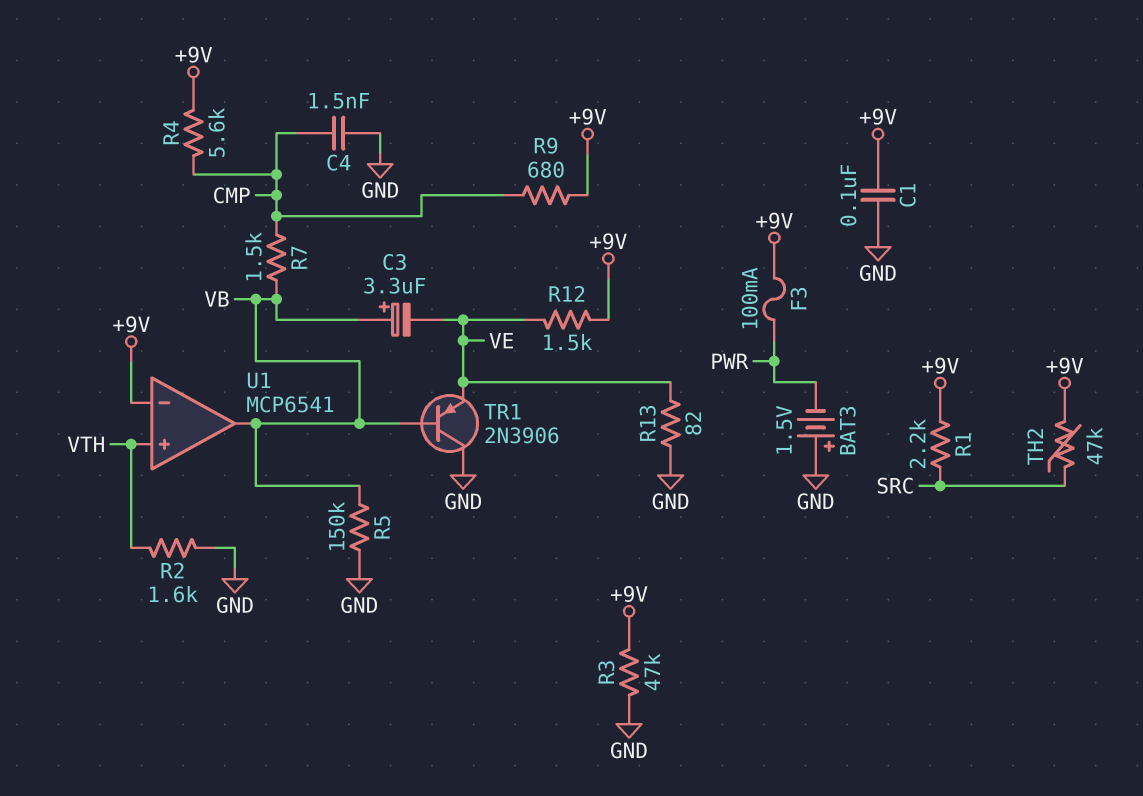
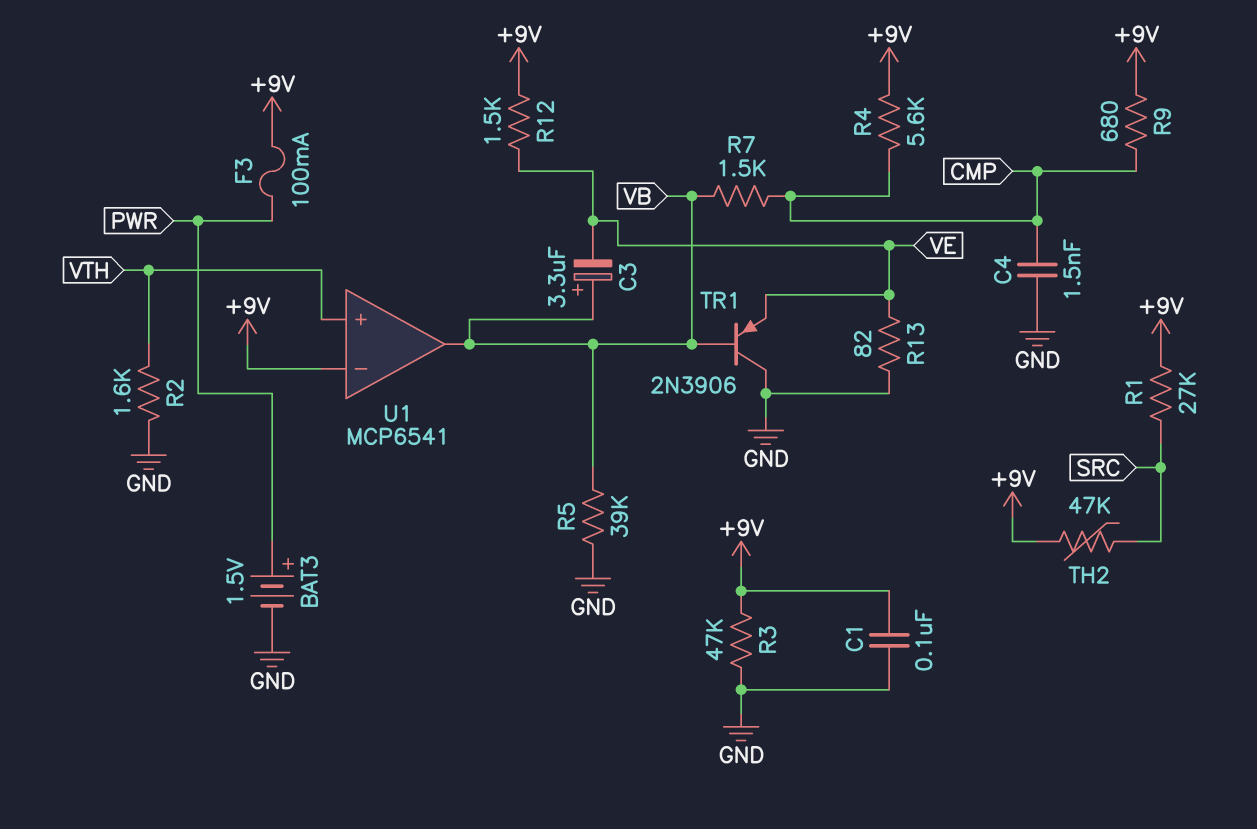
BAT3: 1.5V (plus GND, minus PWR) -> 1.5V (plus PWR, minus GND)
R1: 2.2k (+9V, SRC) -> 27k (+9V, SRC)
R5: 150k (GND, VB) -> 39k (GND, VB)

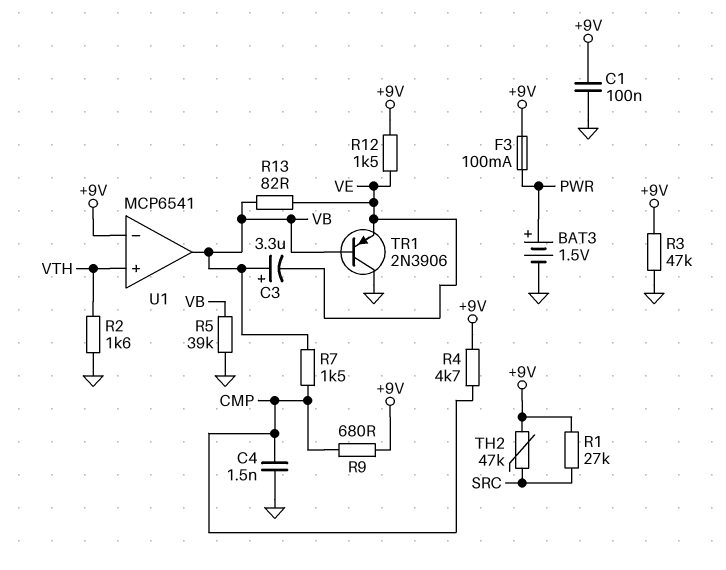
R4: 5.6k (+9V, CMP) -> 4.7k (+9V, CMP)
R13: 82 (GND, VE) -> 82 (VB, VE)

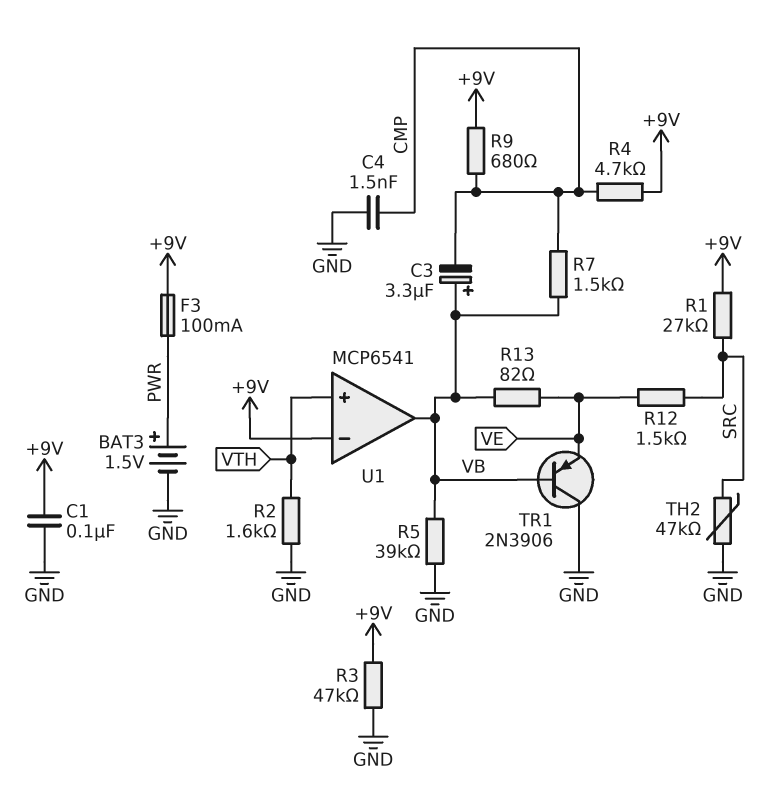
C3: 3.3uF (plus VB, minus VE) -> 3.3uF (plus VB, minus CMP)
R12: 1.5k (+9V, VE) -> 1.5k (SRC, VE)
TH2: 47k (+9V, SRC) -> 47k (GND, SRC)

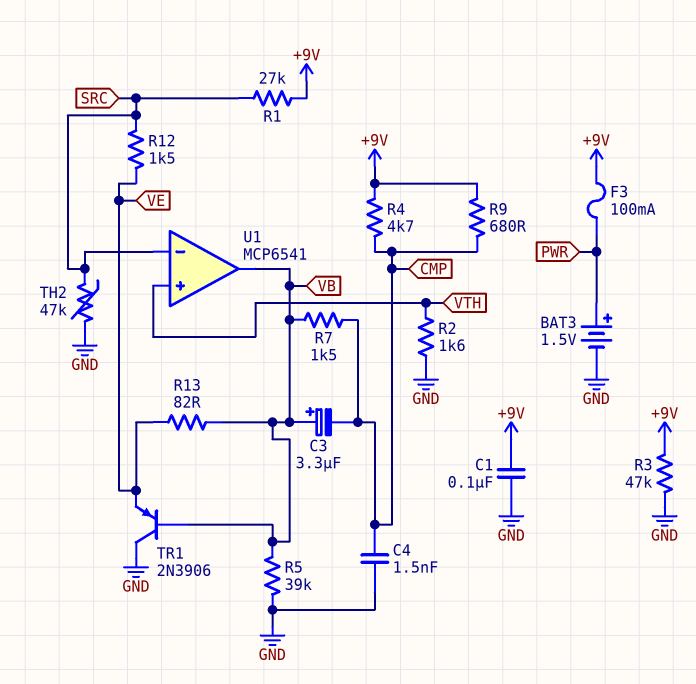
U1 pin in-: +9V -> SRC

